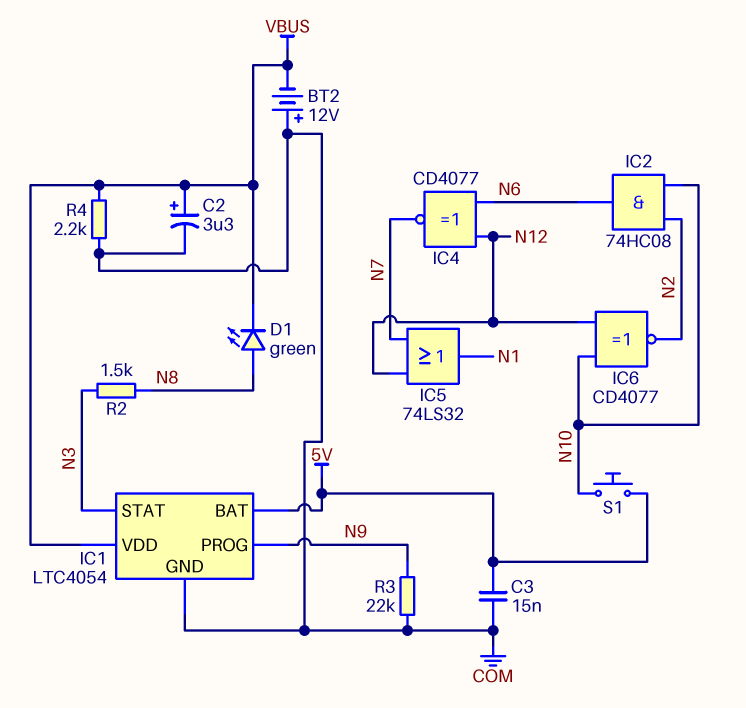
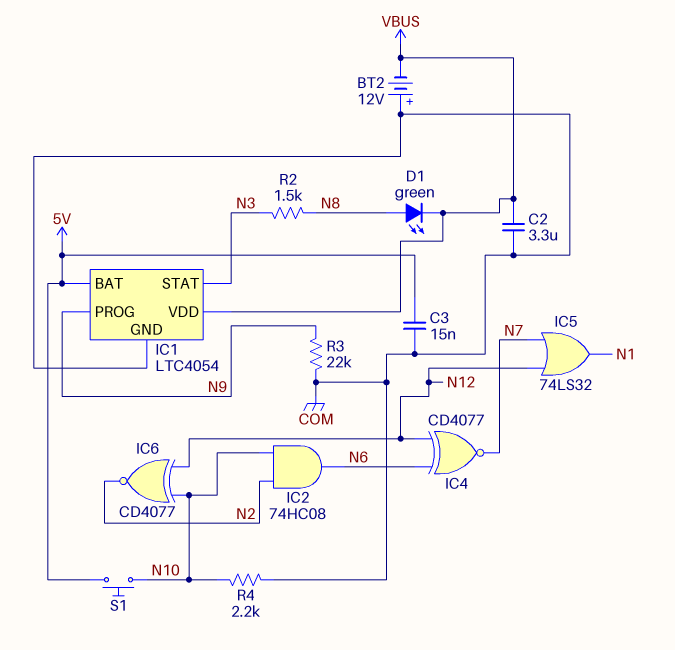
C2: 3.3uF (plus VBUS, minus COM) -> 3.3uF (COM, VBUS)
R4: 2.2k (COM, VBUS) -> 2.2k (COM, N10)

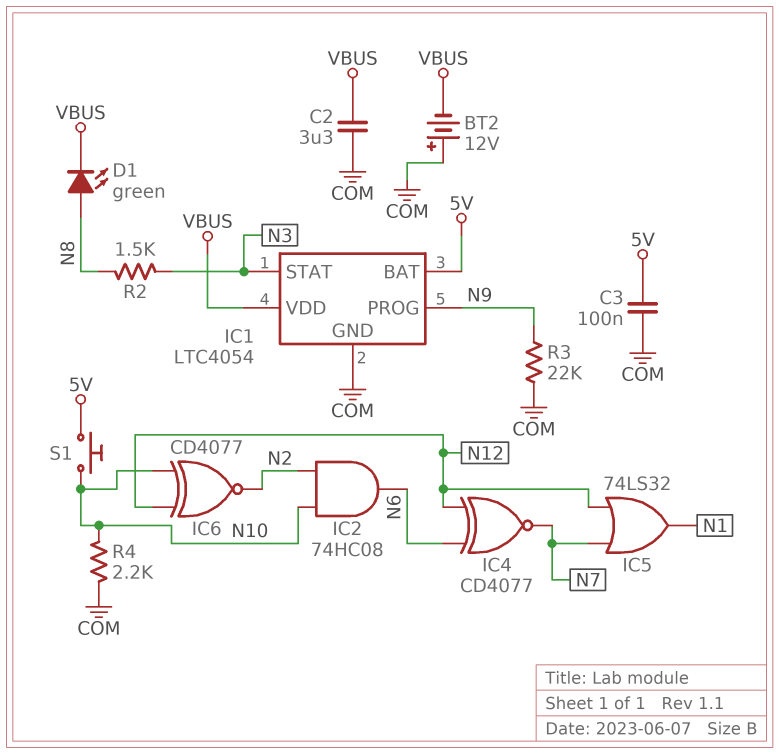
C3: 15nF (5V, COM) -> 100nF (5V, COM)

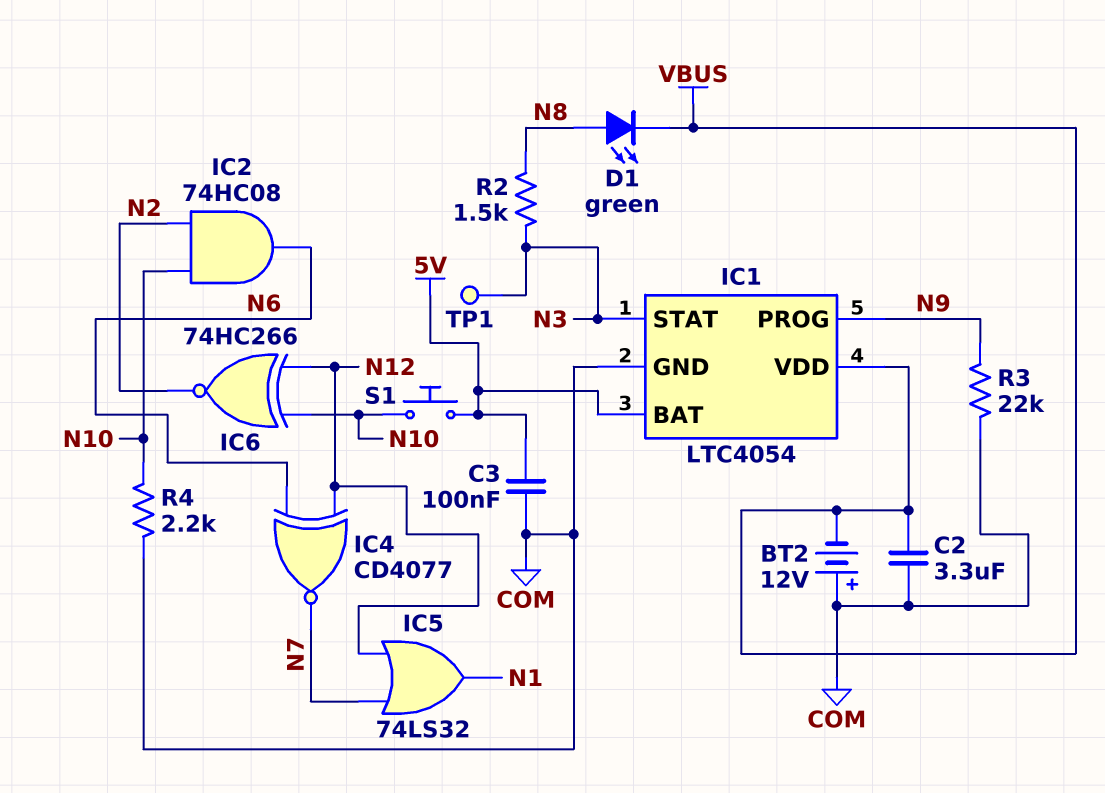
IC6: XNOR CD4077 (in N10, in N12, out N2) -> XNOR 74HC266 (in N10, in N12, out N2)
TP1: none -> test point (N3)

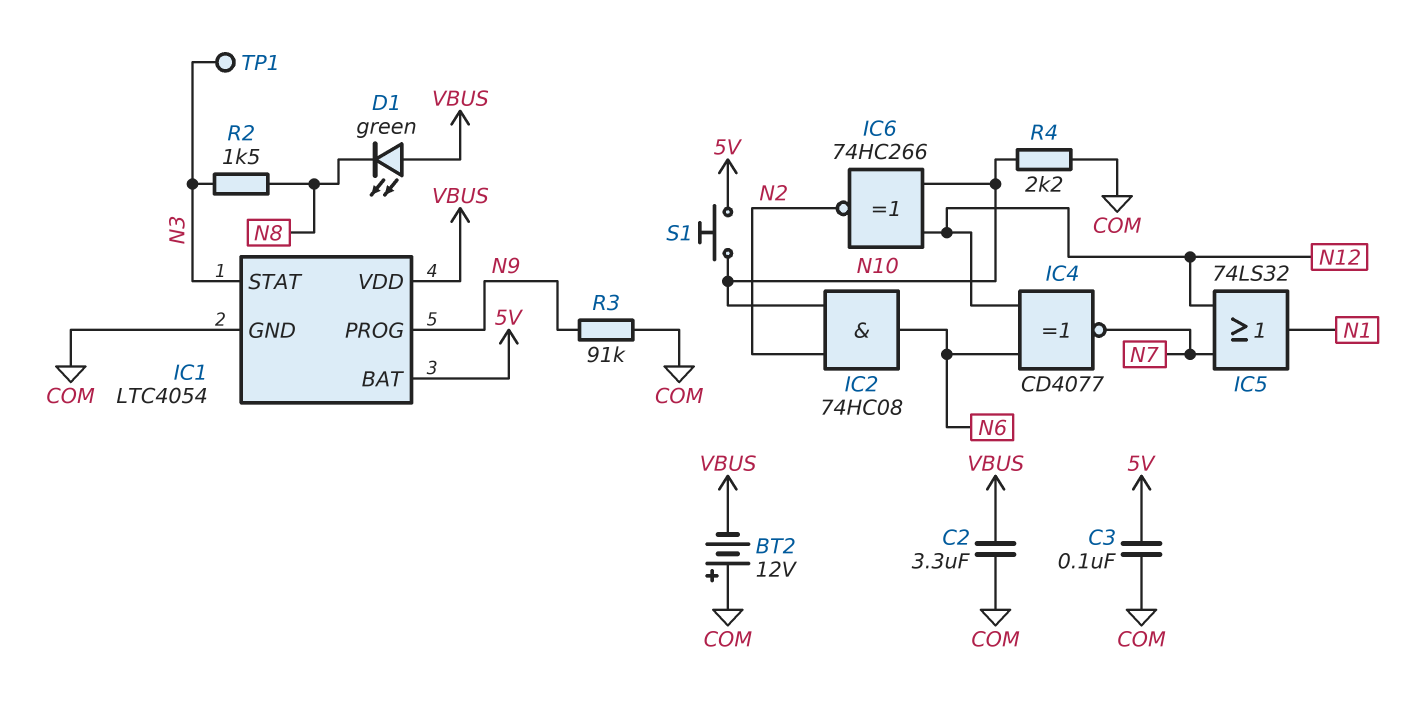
D1: LED green (A N8, K VBUS) -> LED green (A VBUS, K N8)
R3: 22k (COM, N9) -> 91k (COM, N9)

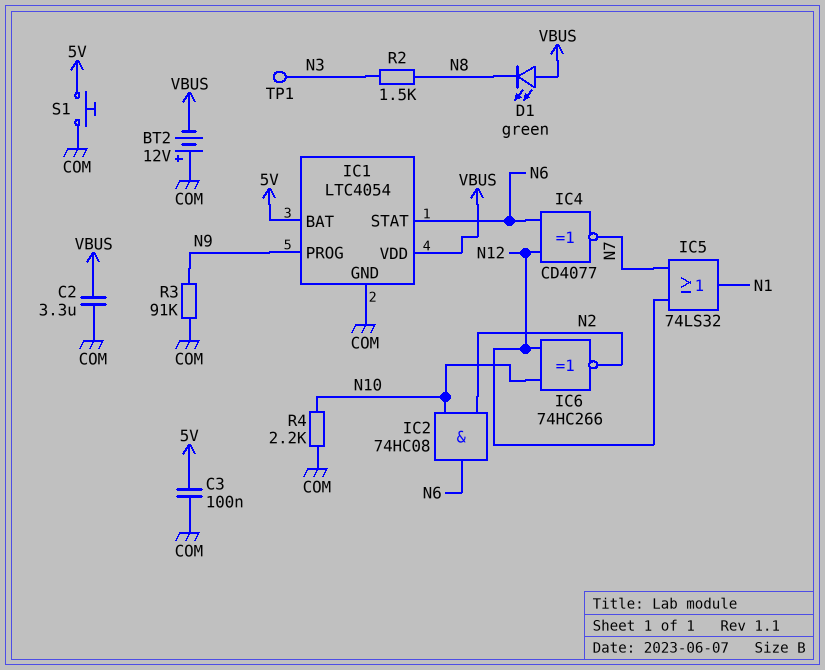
IC1 pin STAT: N3 -> N6
S1: button (5V, N10) -> button (5V, COM)

